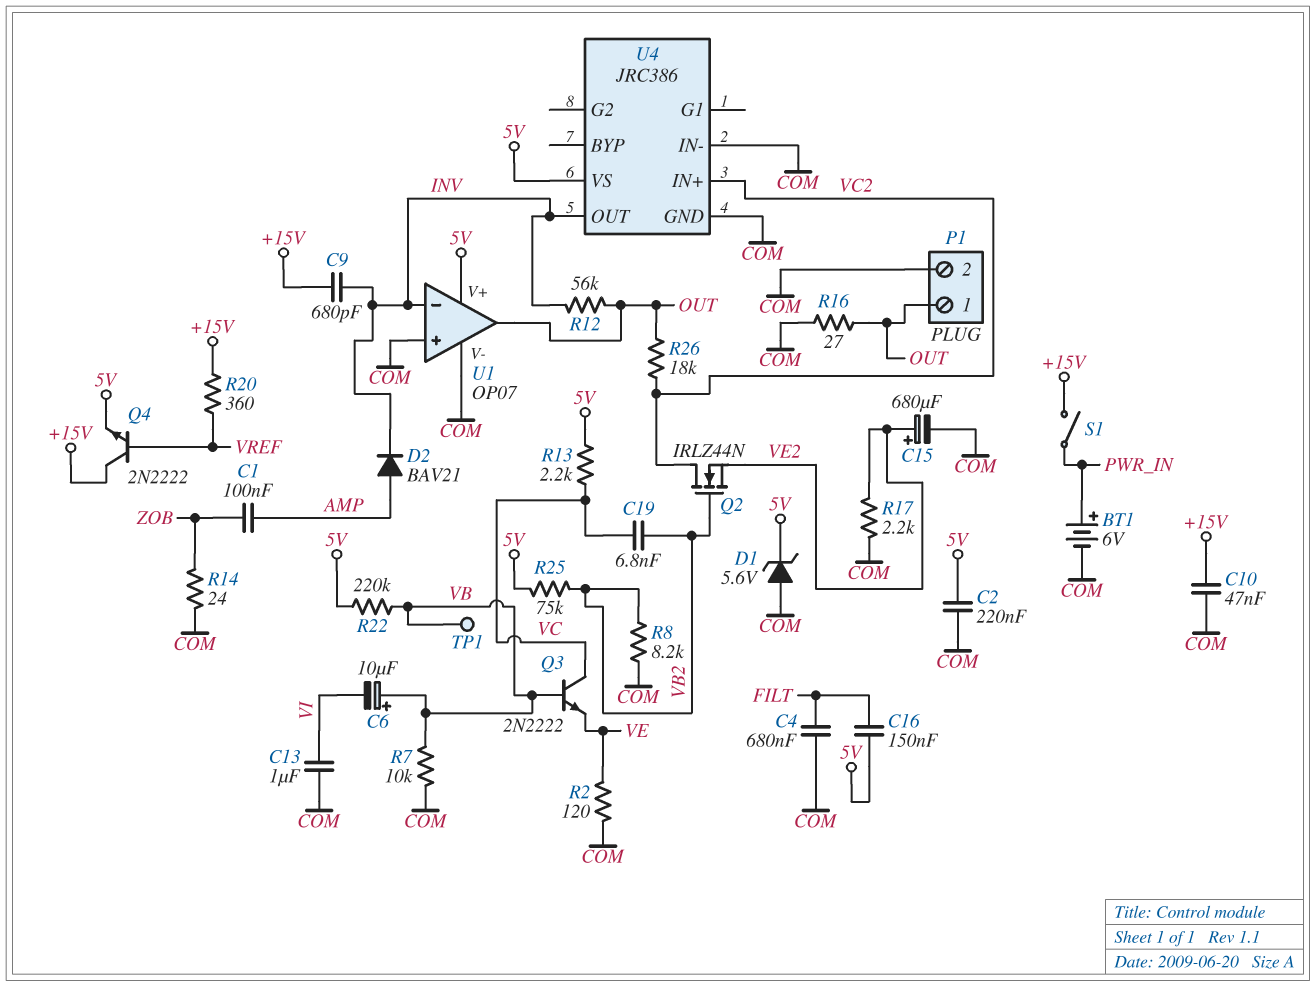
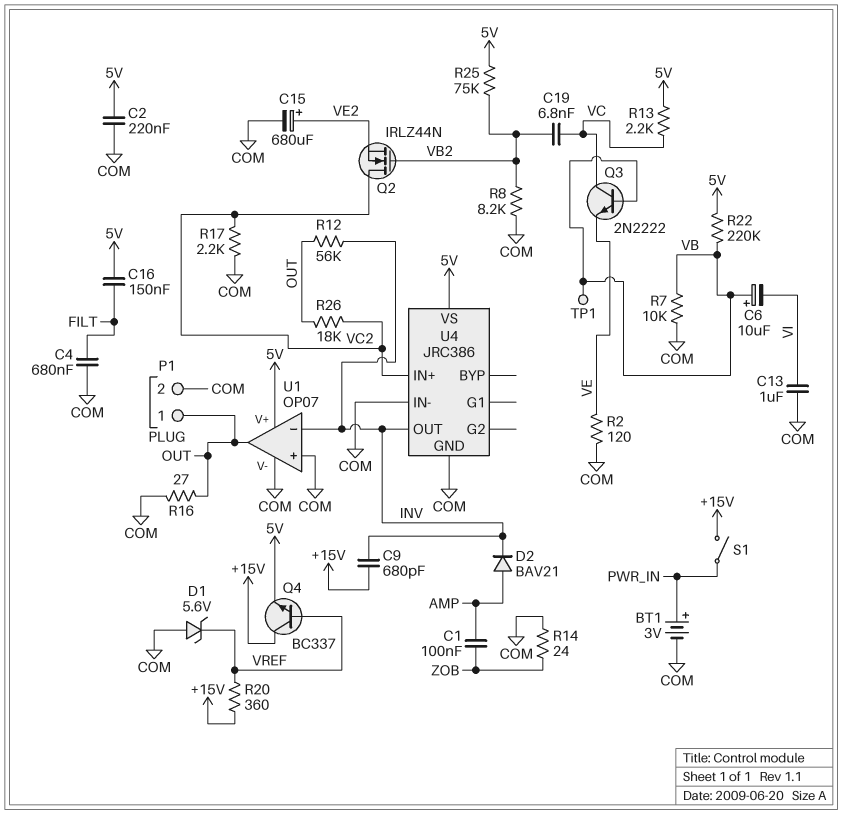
BT1: 6V (plus PWR_IN, minus COM) -> 3V (plus PWR_IN, minus COM)
C10: 47nF (+15V, COM) -> none
D1: zener 5.6V (A COM, K 5V) -> zener 5.6V (A COM, K VREF)
Q4: NPN 2N2222 (B VREF, C +15V, E 5V) -> NPN BC337 (B VREF, C +15V, E 5V)
R17: 2.2k (COM, VE2) -> 2.2k (COM, VC2)

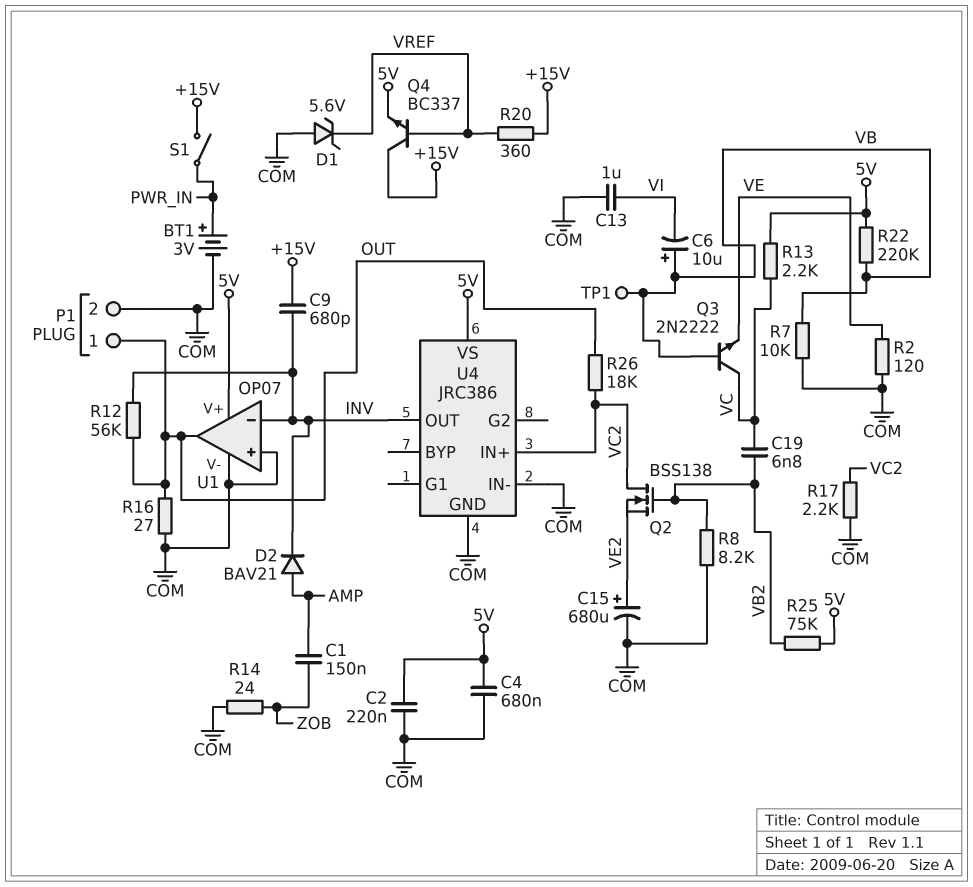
C1: 100nF (AMP, ZOB) -> 150nF (AMP, ZOB)
C4: 680nF (COM, FILT) -> 680nF (5V, COM)
C16: 150nF (5V, FILT) -> none
Q2: NMOS IRLZ44N (G VB2, D VC2, S VE2) -> NMOS BSS138 (G VB2, D VC2, S VE2)

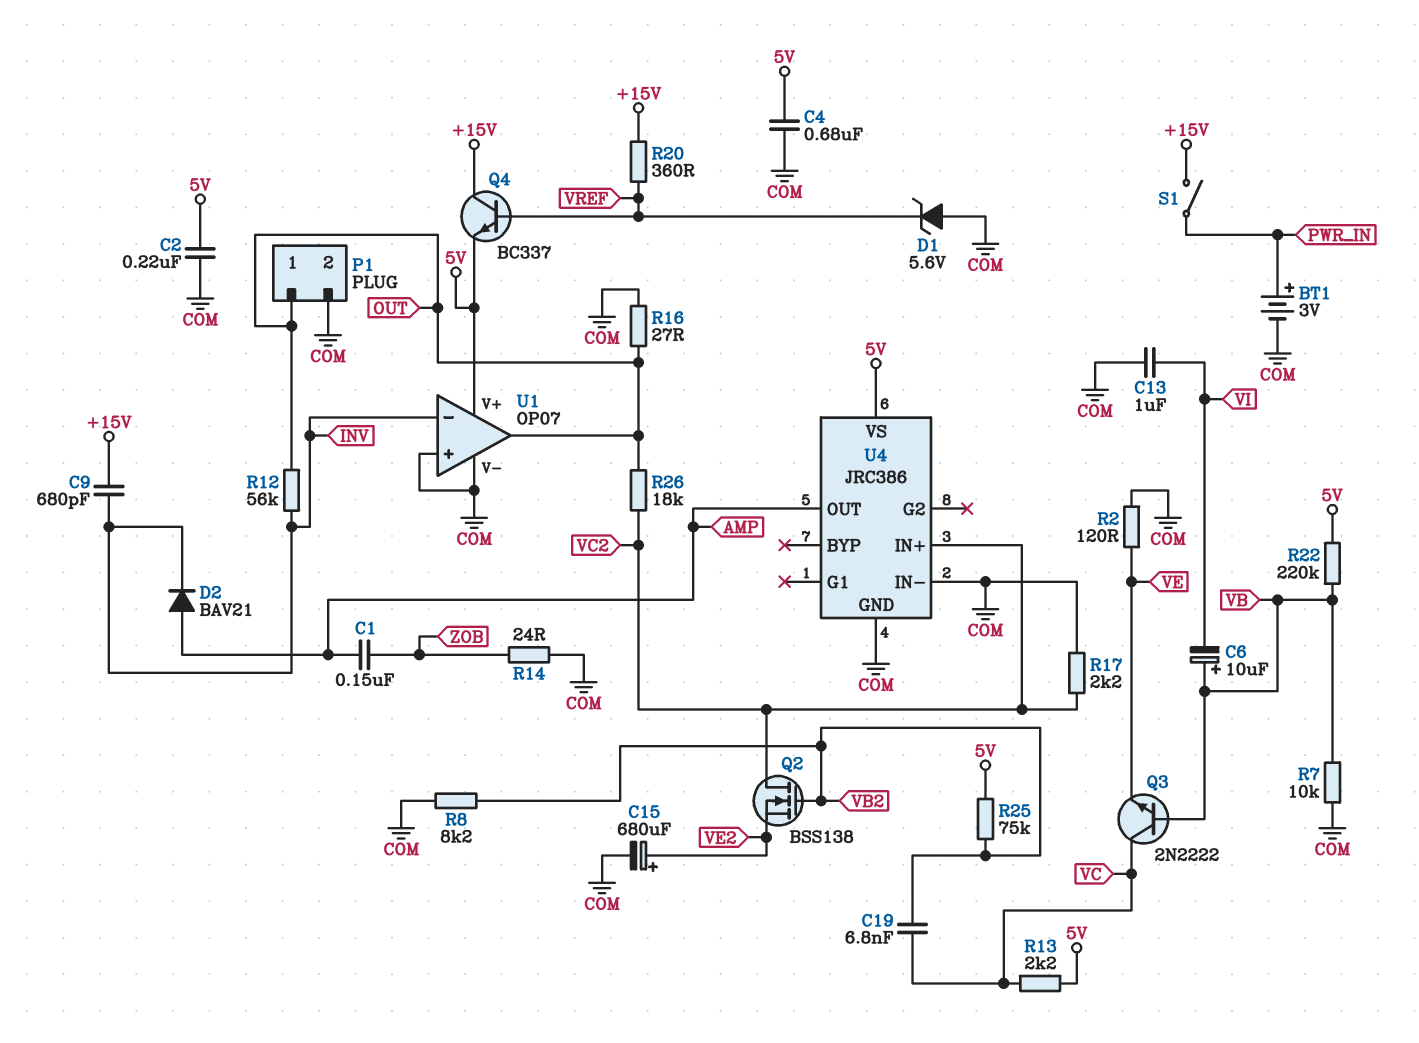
TP1: test point (VB) -> none
U4 pin OUT: INV -> AMP

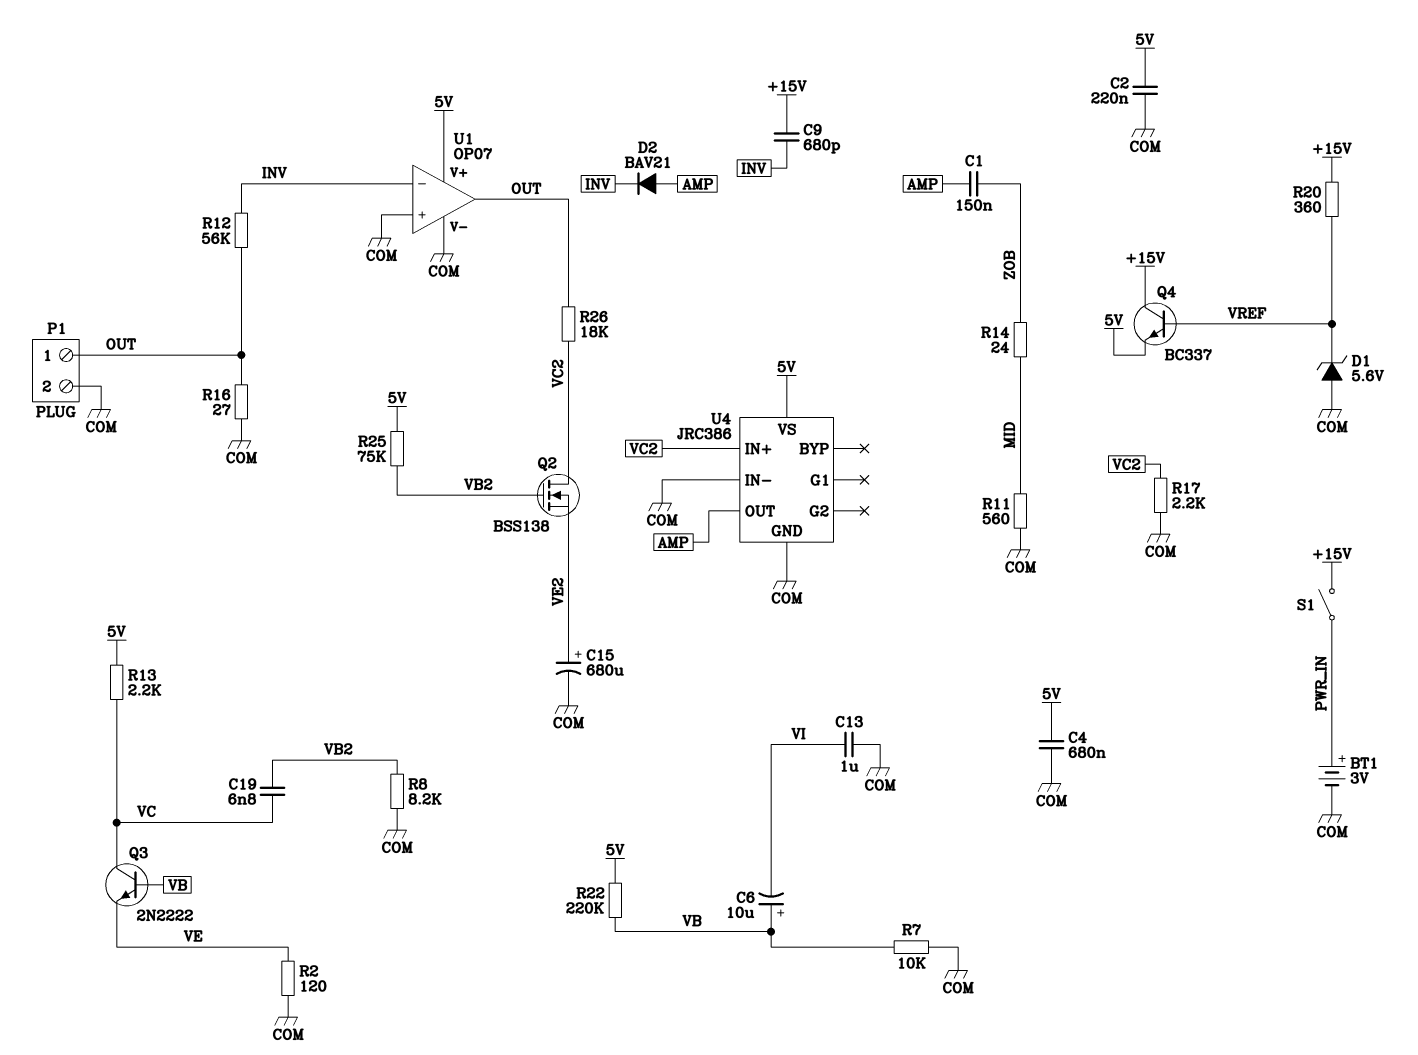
R11: none -> 560 (COM, MID)
R14: 24 (COM, ZOB) -> 24 (MID, ZOB)

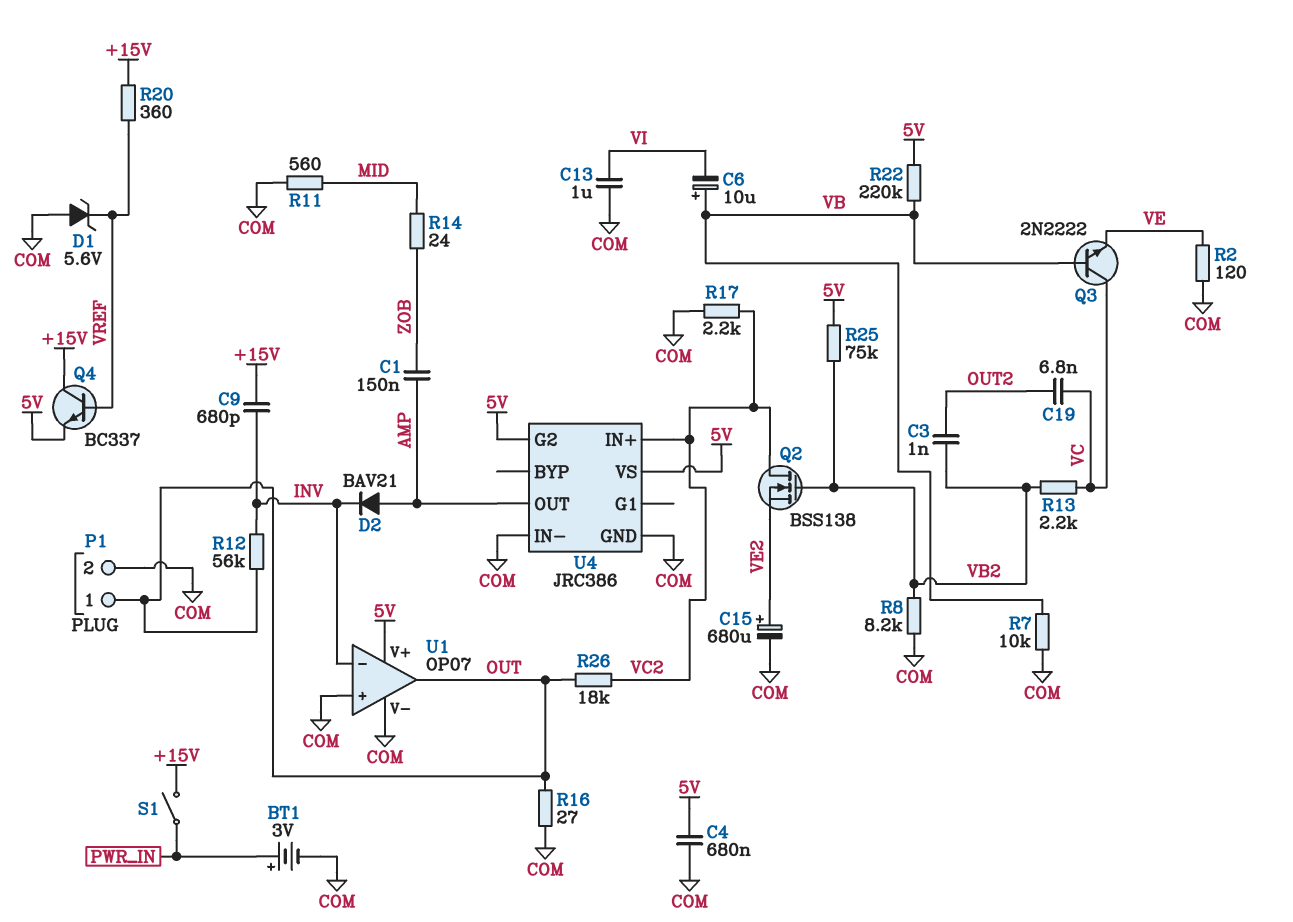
C2: 220nF (5V, COM) -> none
C3: none -> 1nF (OUT2, VB2)
C19: 6.8nF (VB2, VC) -> 6.8nF (OUT2, VC)
R13: 2.2k (5V, VC) -> 2.2k (VB2, VC)
U4 pin G2: none -> 5V

